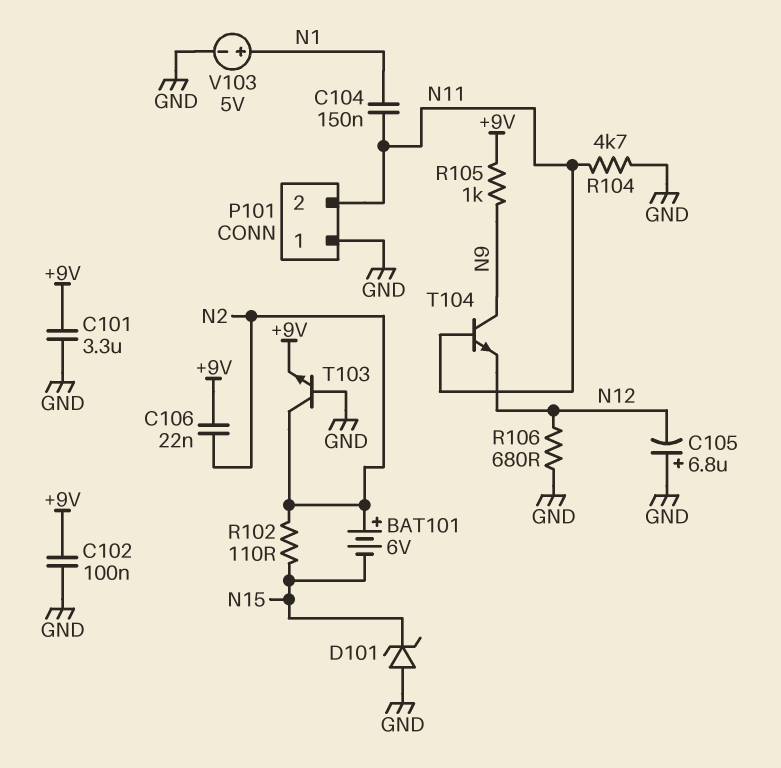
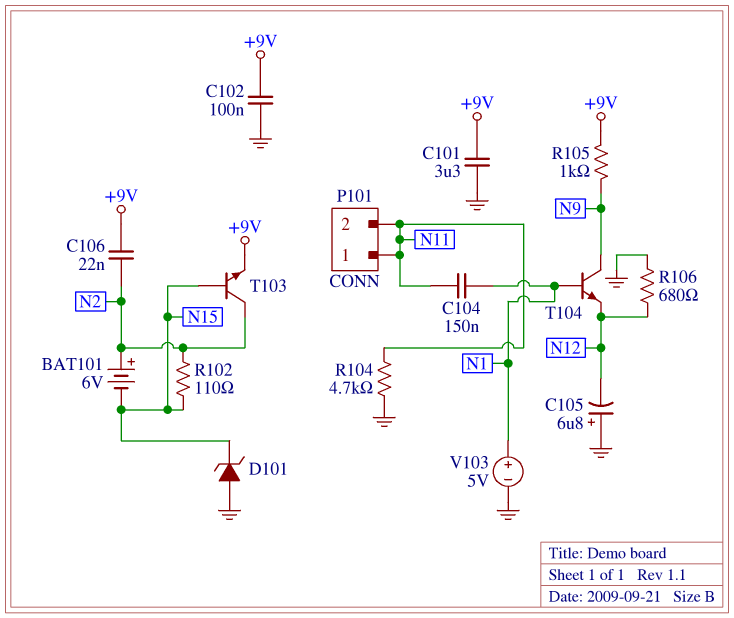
P101 pin 1: GND -> N11
T103: NPN (B GND, C N2, E +9V) -> NPN (B N15, C N2, E +9V)
T104: NPN (B N11, C N9, E N12) -> NPN (B N1, C N9, E N12)

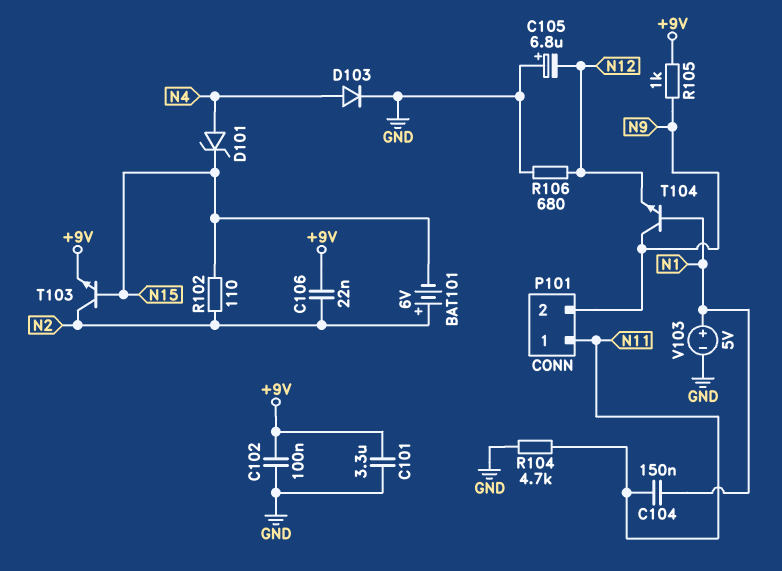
D101: zener (A GND, K N15) -> zener (A N4, K N15)
D103: none -> diode (A N4, K GND)
P101 pin 2: N11 -> N9

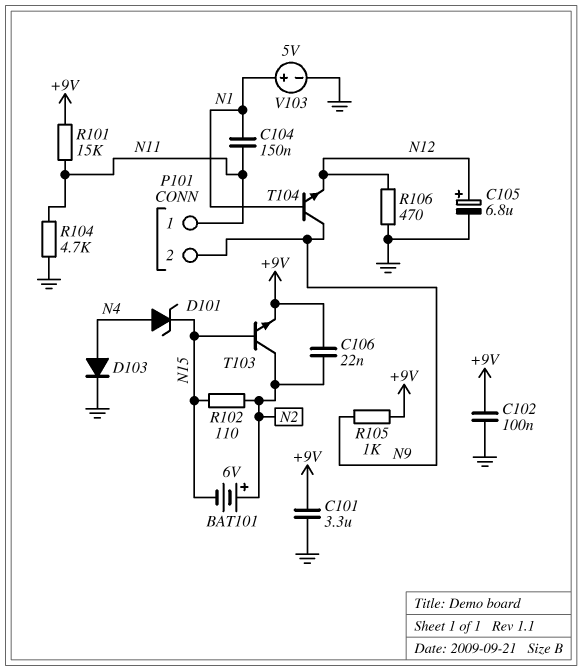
C105: 6.8uF (plus GND, minus N12) -> 6.8uF (plus N12, minus GND)
R101: none -> 15k (+9V, N11)
R106: 680 (GND, N12) -> 470 (GND, N12)

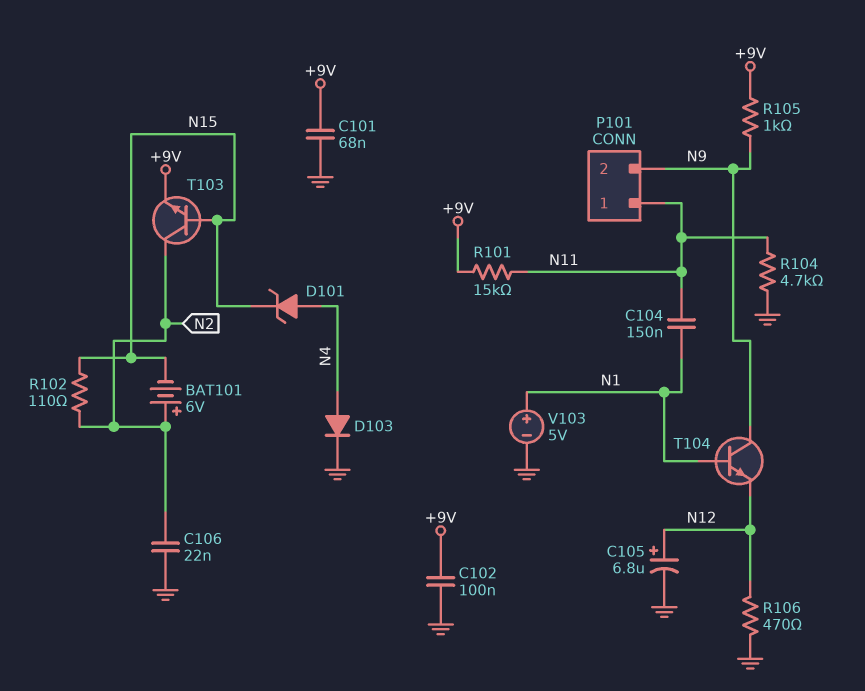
C101: 3.3uF (+9V, GND) -> 68nF (+9V, GND)
C106: 22nF (+9V, N2) -> 22nF (GND, N2)

